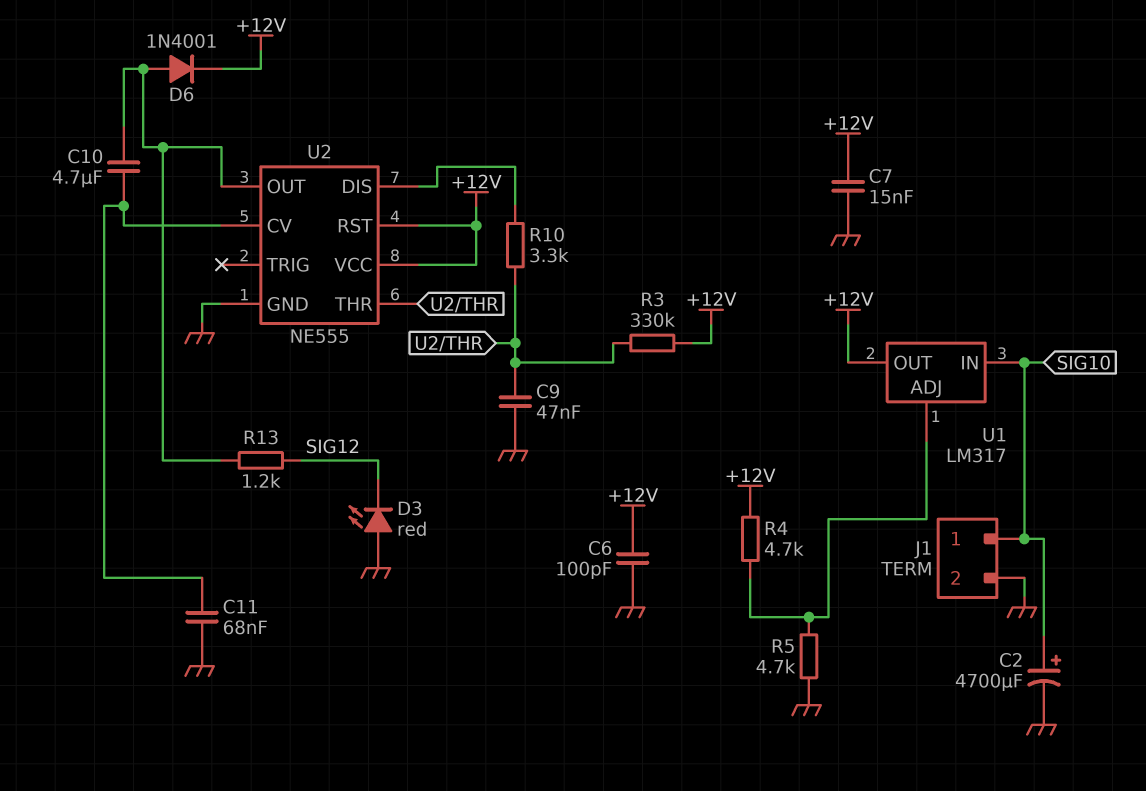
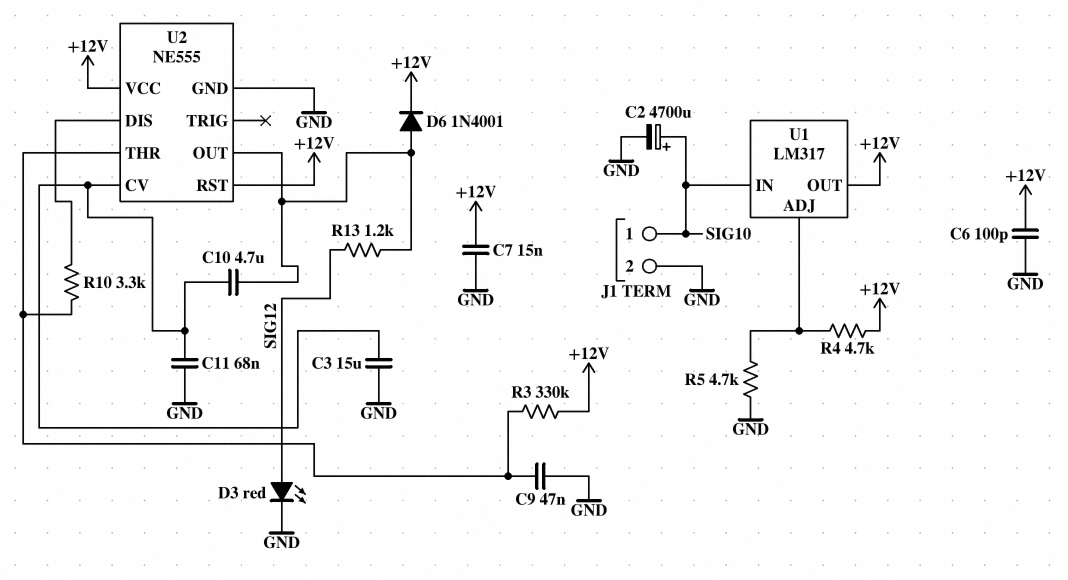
C3: none -> 15uF (GND, U2/CV)
D3: LED red (A GND, K SIG12) -> LED red (A SIG12, K GND)

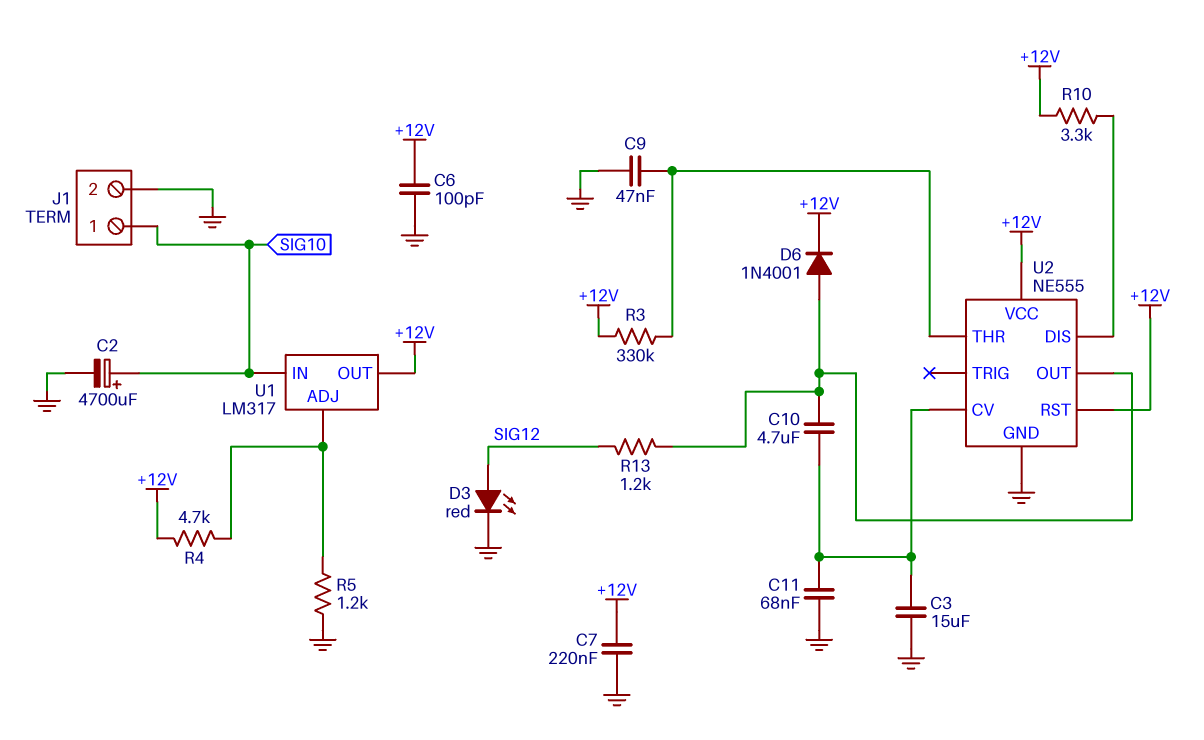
C7: 15nF (+12V, GND) -> 220nF (+12V, GND)
R5: 4.7k (GND, U1/ADJ) -> 1.2k (GND, U1/ADJ)
R10: 3.3k (U2/DIS, U2/THR) -> 3.3k (+12V, U2/DIS)

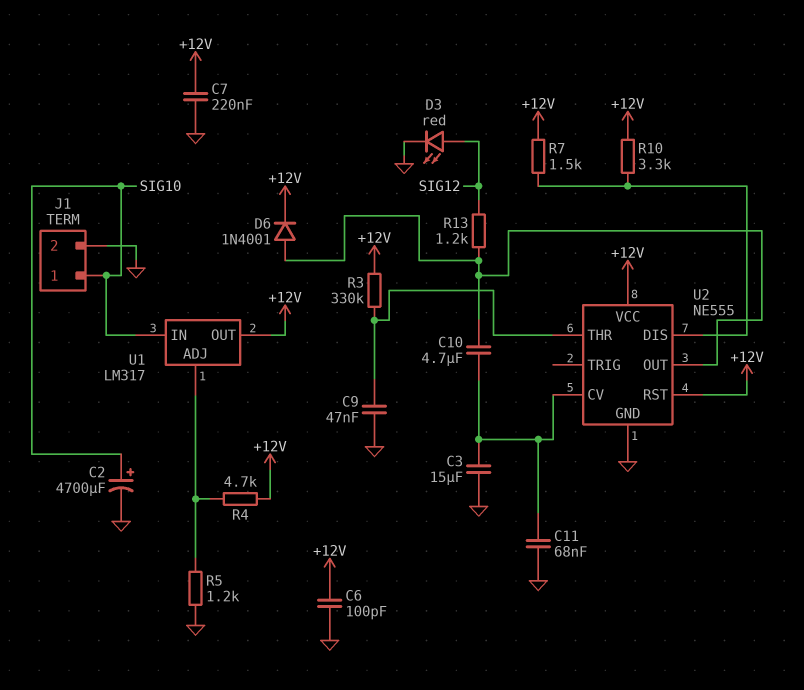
R7: none -> 1.5k (+12V, U2/DIS)

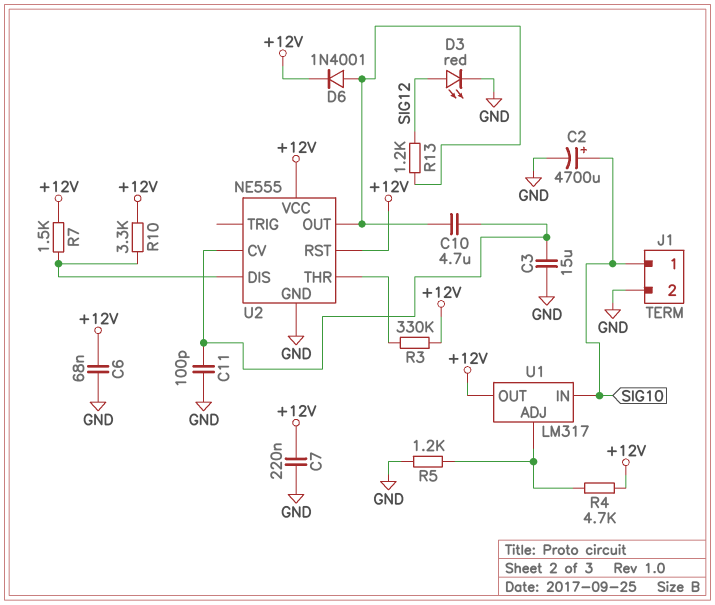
C6: 100pF (+12V, GND) -> 68nF (+12V, GND)
C9: 47nF (GND, U2/THR) -> none
C11: 68nF (GND, U2/CV) -> 100pF (GND, U2/CV)

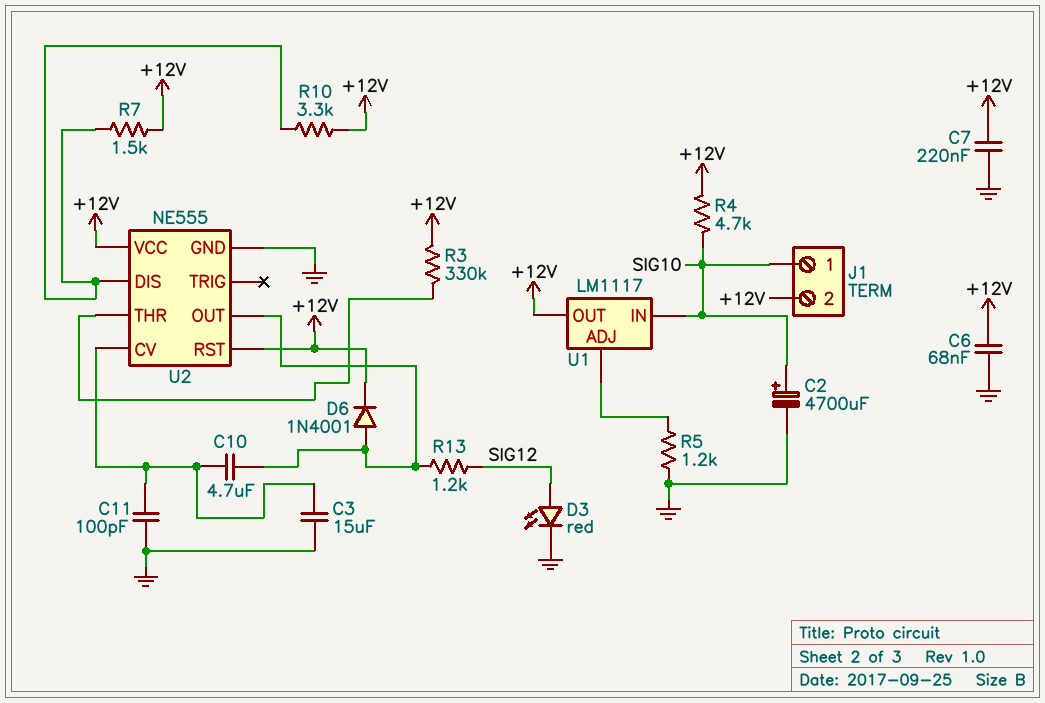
J1 pin 2: GND -> +12V
R4: 4.7k (+12V, U1/ADJ) -> 4.7k (+12V, SIG10)
U1: LM317 -> LM1117

